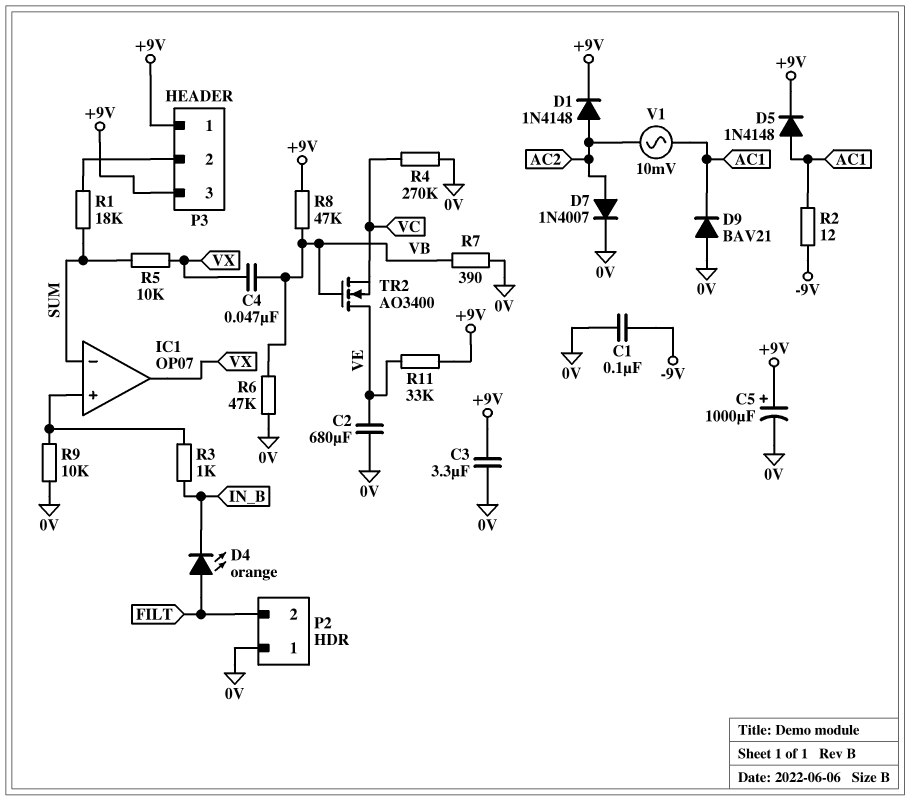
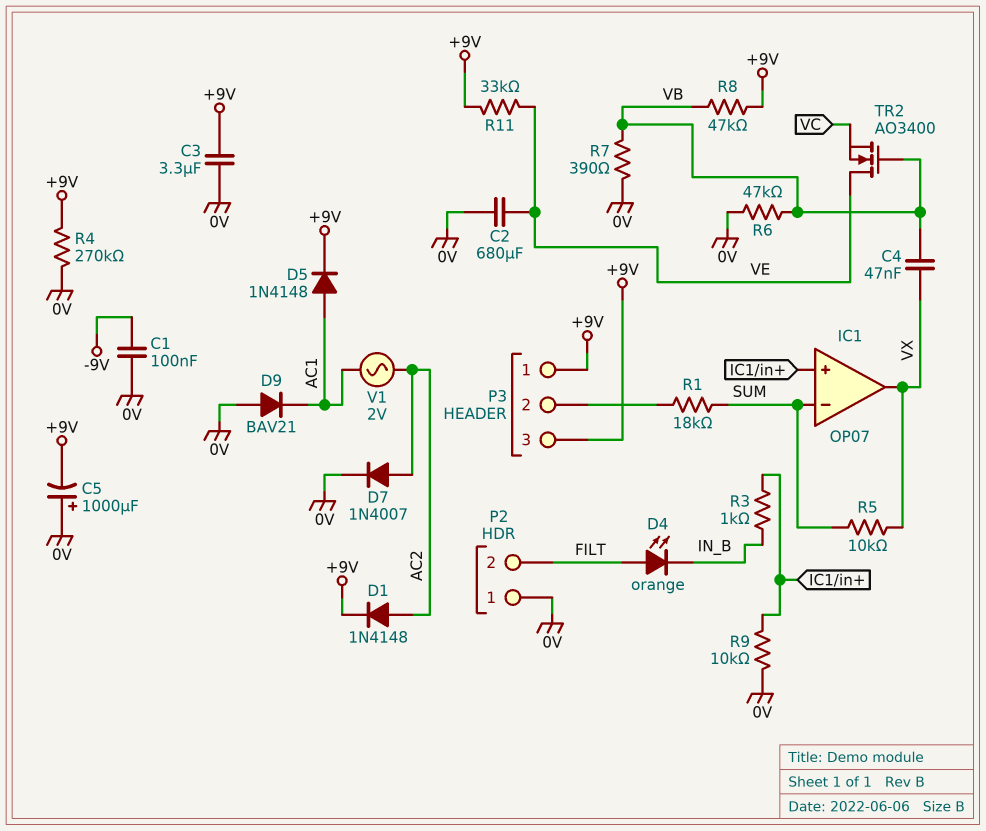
C5: 1000uF (plus +9V, minus 0V) -> 1000uF (plus 0V, minus +9V)
R2: 12 (-9V, AC1) -> none
R4: 270k (0V, VC) -> 270k (+9V, 0V)
V1: AC 10mV (AC1, AC2) -> AC 2V (AC1, AC2)

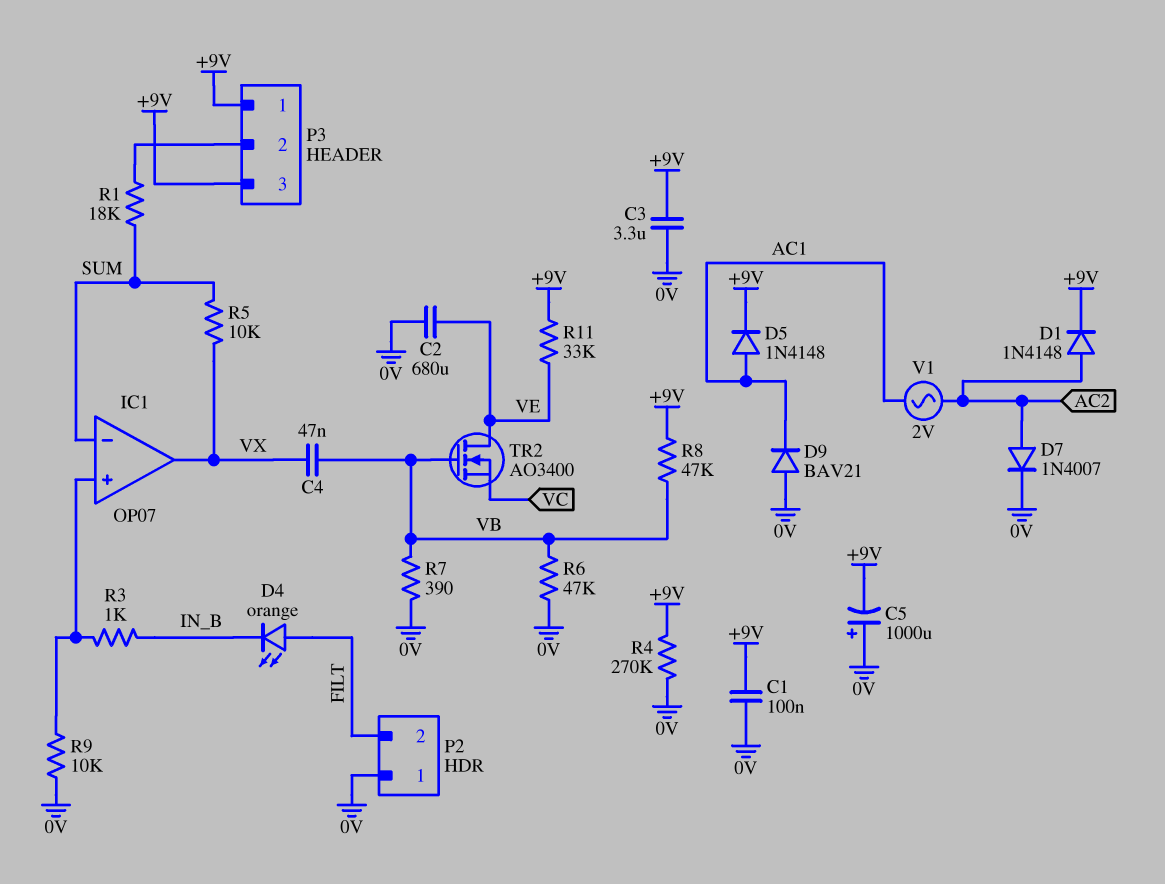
C1: 100nF (-9V, 0V) -> 100nF (+9V, 0V)

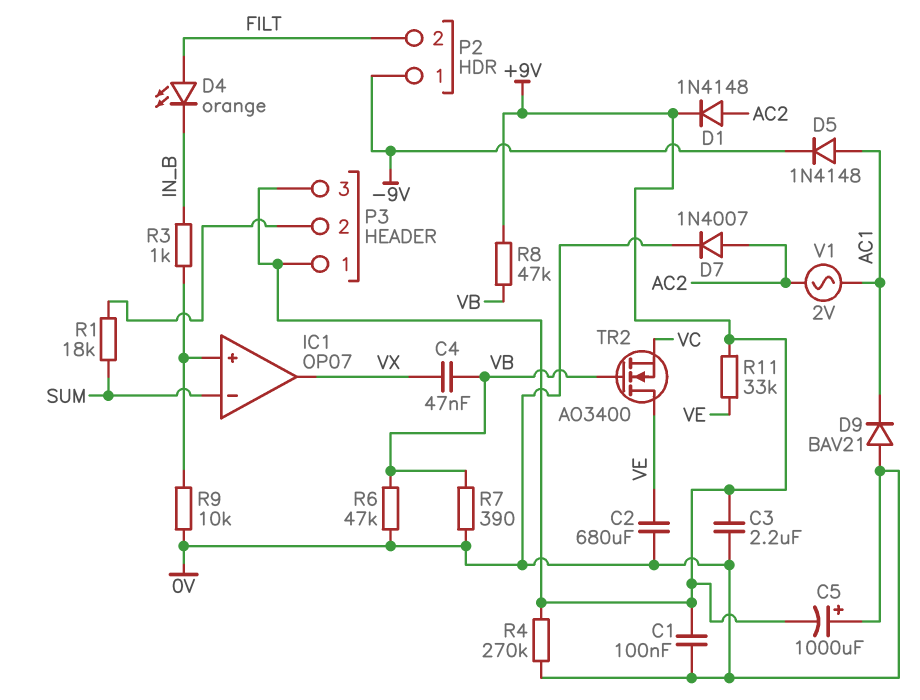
C3: 3.3uF (+9V, 0V) -> 2.2uF (+9V, 0V)
D5: diode 1N4148 (A AC1, K +9V) -> diode 1N4148 (A AC1, K -9V)
P2 pin 1: 0V -> -9V
R5: 10k (SUM, VX) -> none

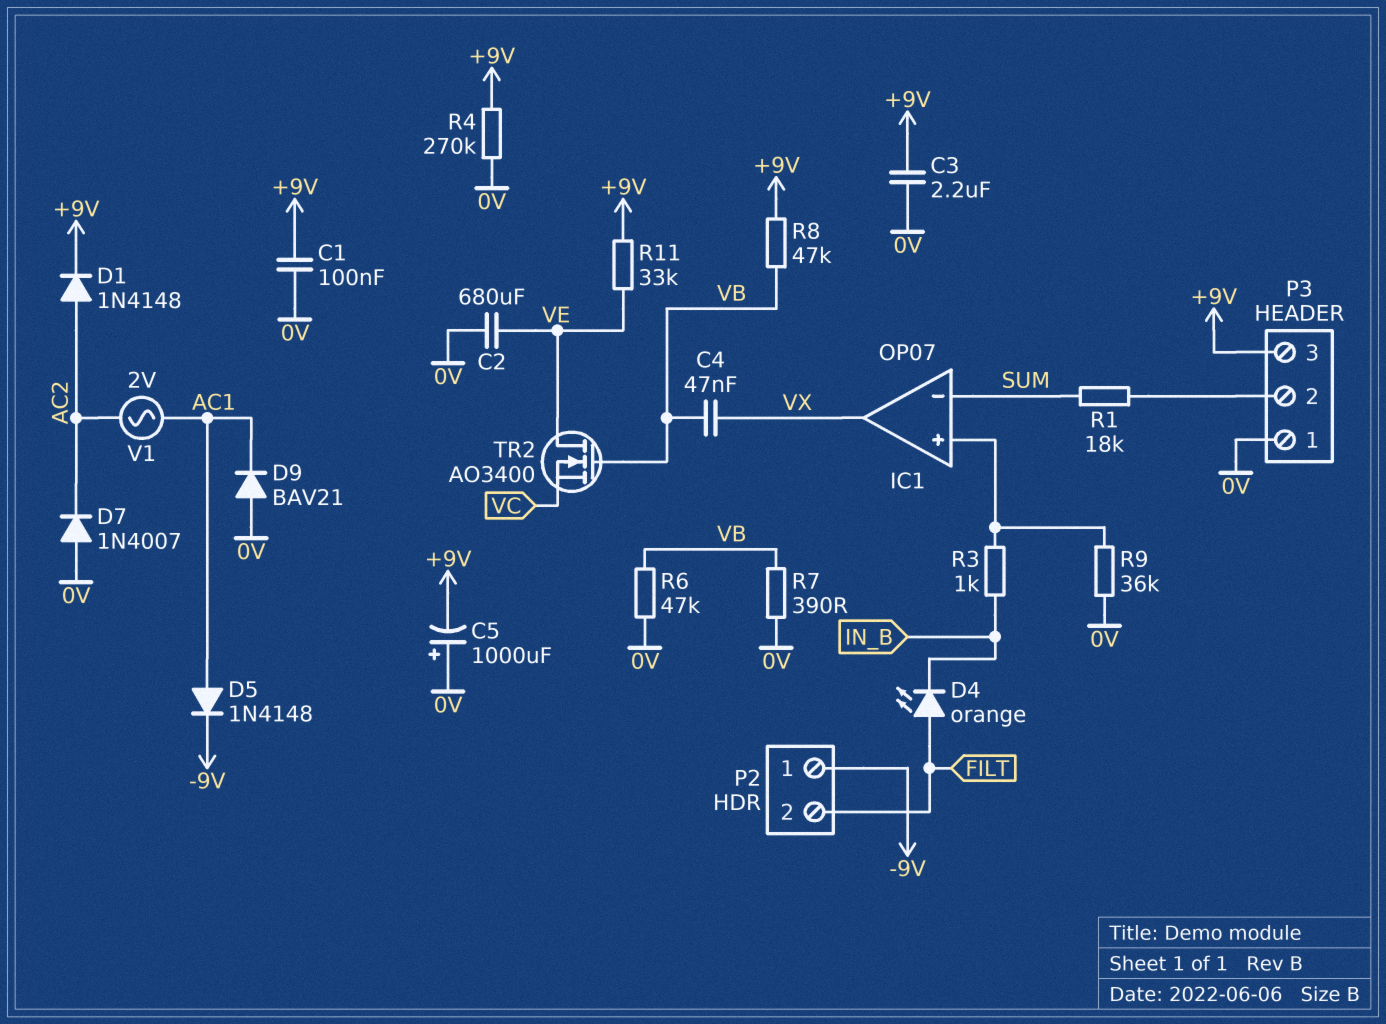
D7: diode 1N4007 (A AC2, K 0V) -> diode 1N4007 (A 0V, K AC2)
P3 pin 1: +9V -> 0V
R9: 10k (0V, IC1/in+) -> 36k (0V, IC1/in+)

